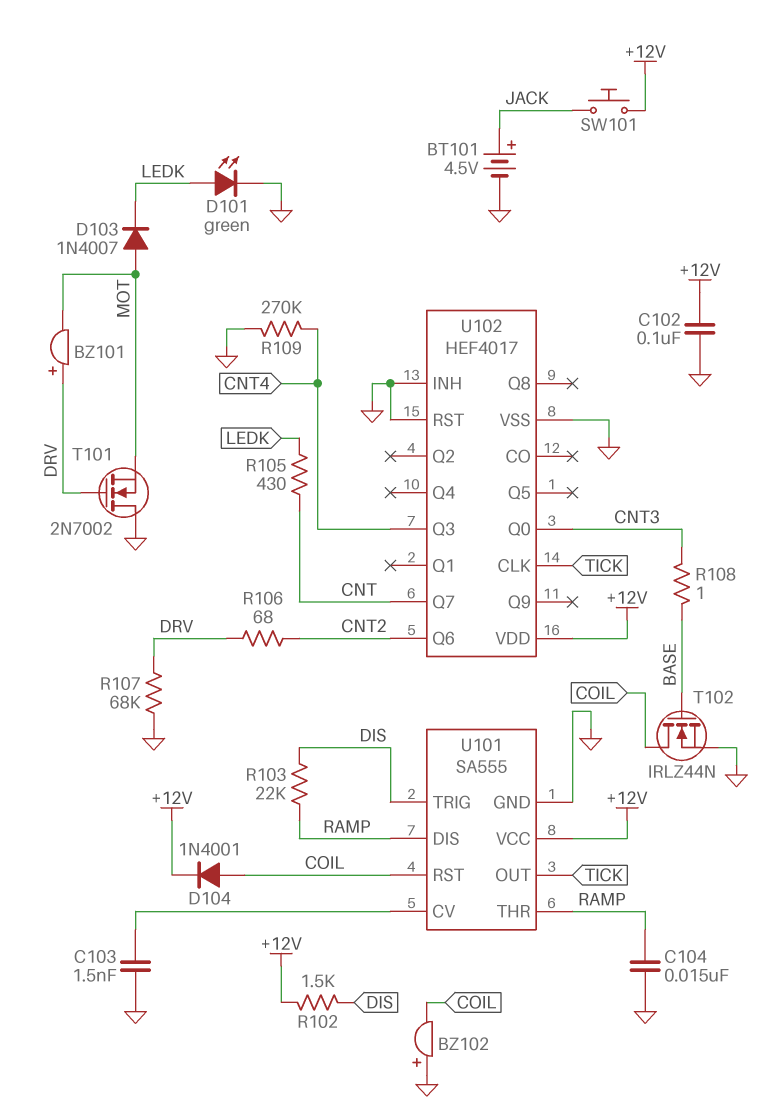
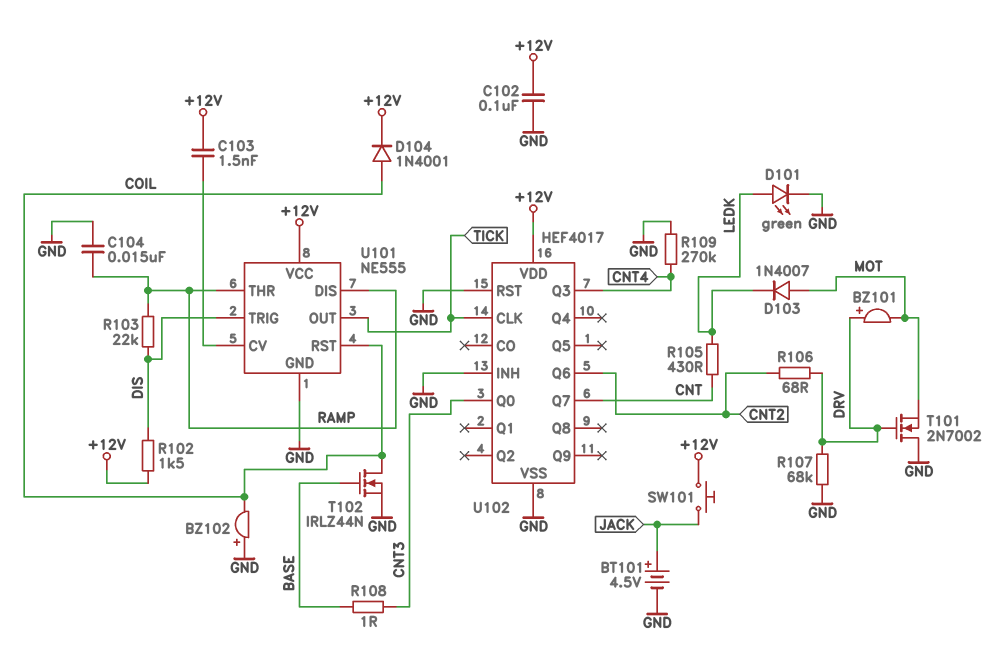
C103: 1.5nF (GND, U101/CV) -> 1.5nF (+12V, U101/CV)
U101: SA555 -> NE555

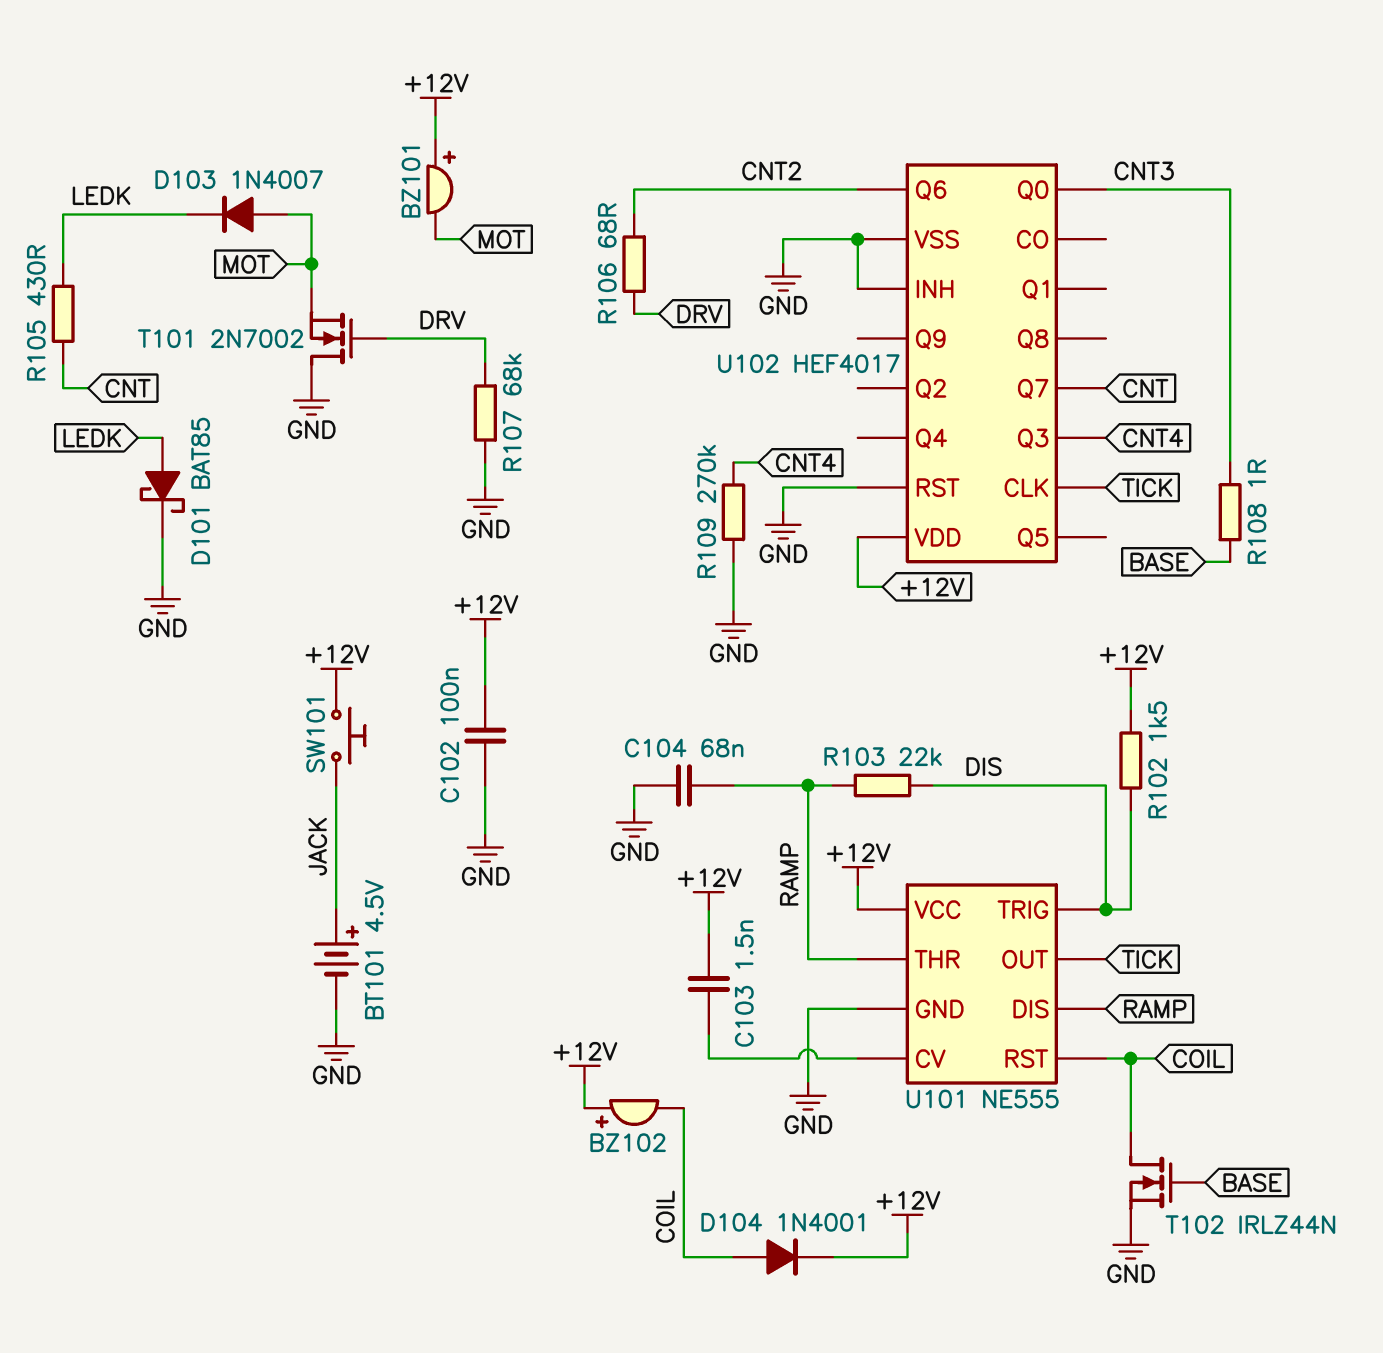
BZ101: buzzer (plus DRV, minus MOT) -> buzzer (plus +12V, minus MOT)
BZ102: buzzer (plus GND, minus COIL) -> buzzer (plus +12V, minus COIL)
C104: 15nF (GND, RAMP) -> 68nF (GND, RAMP)
D101: LED green (A LEDK, K GND) -> schottky BAT85 (A LEDK, K GND)

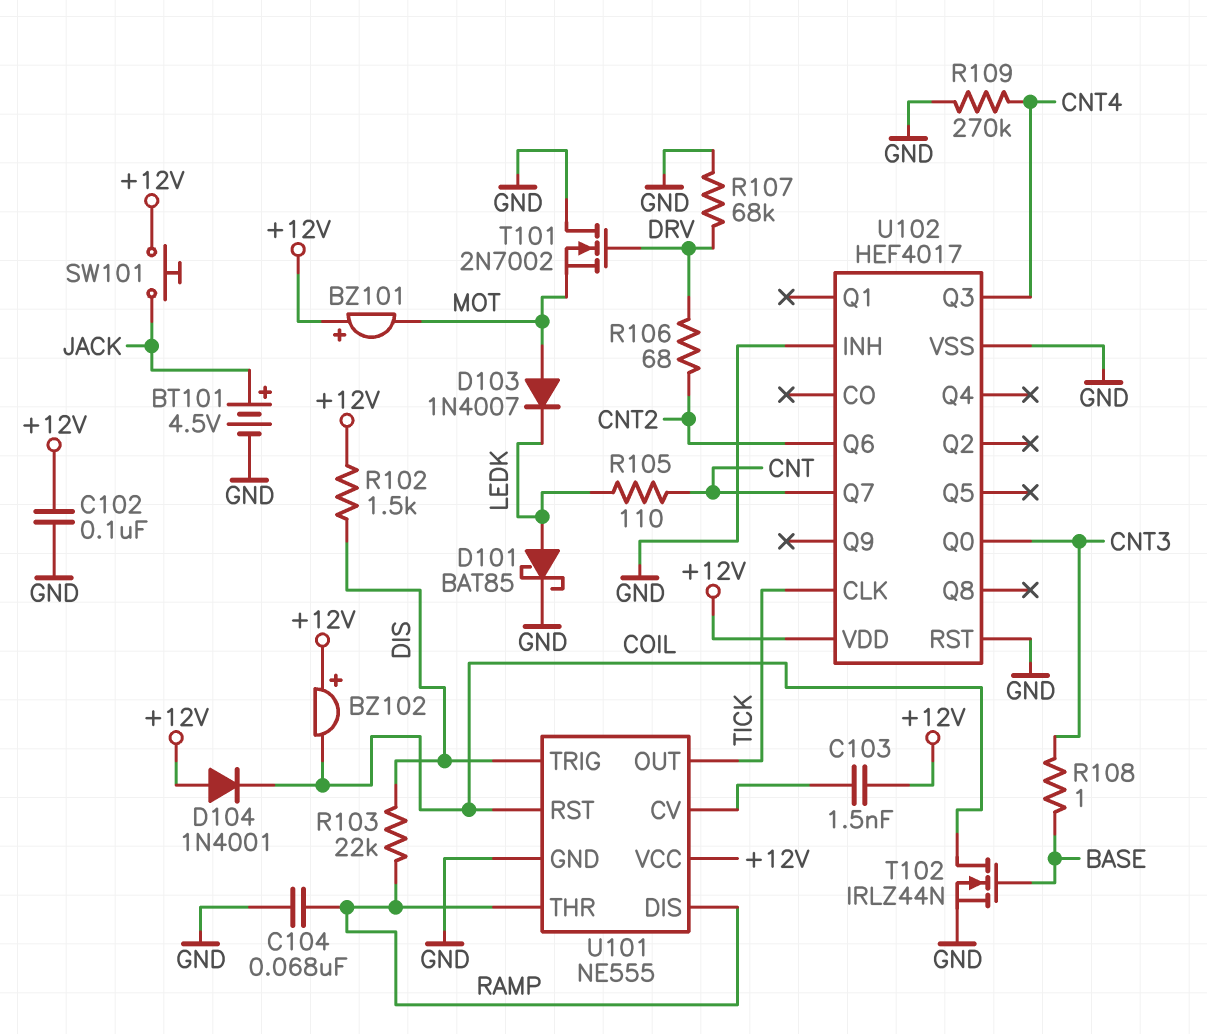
D104: diode 1N4001 (A COIL, K +12V) -> diode 1N4001 (A +12V, K COIL)
R105: 430 (CNT, LEDK) -> 110 (CNT, LEDK)

